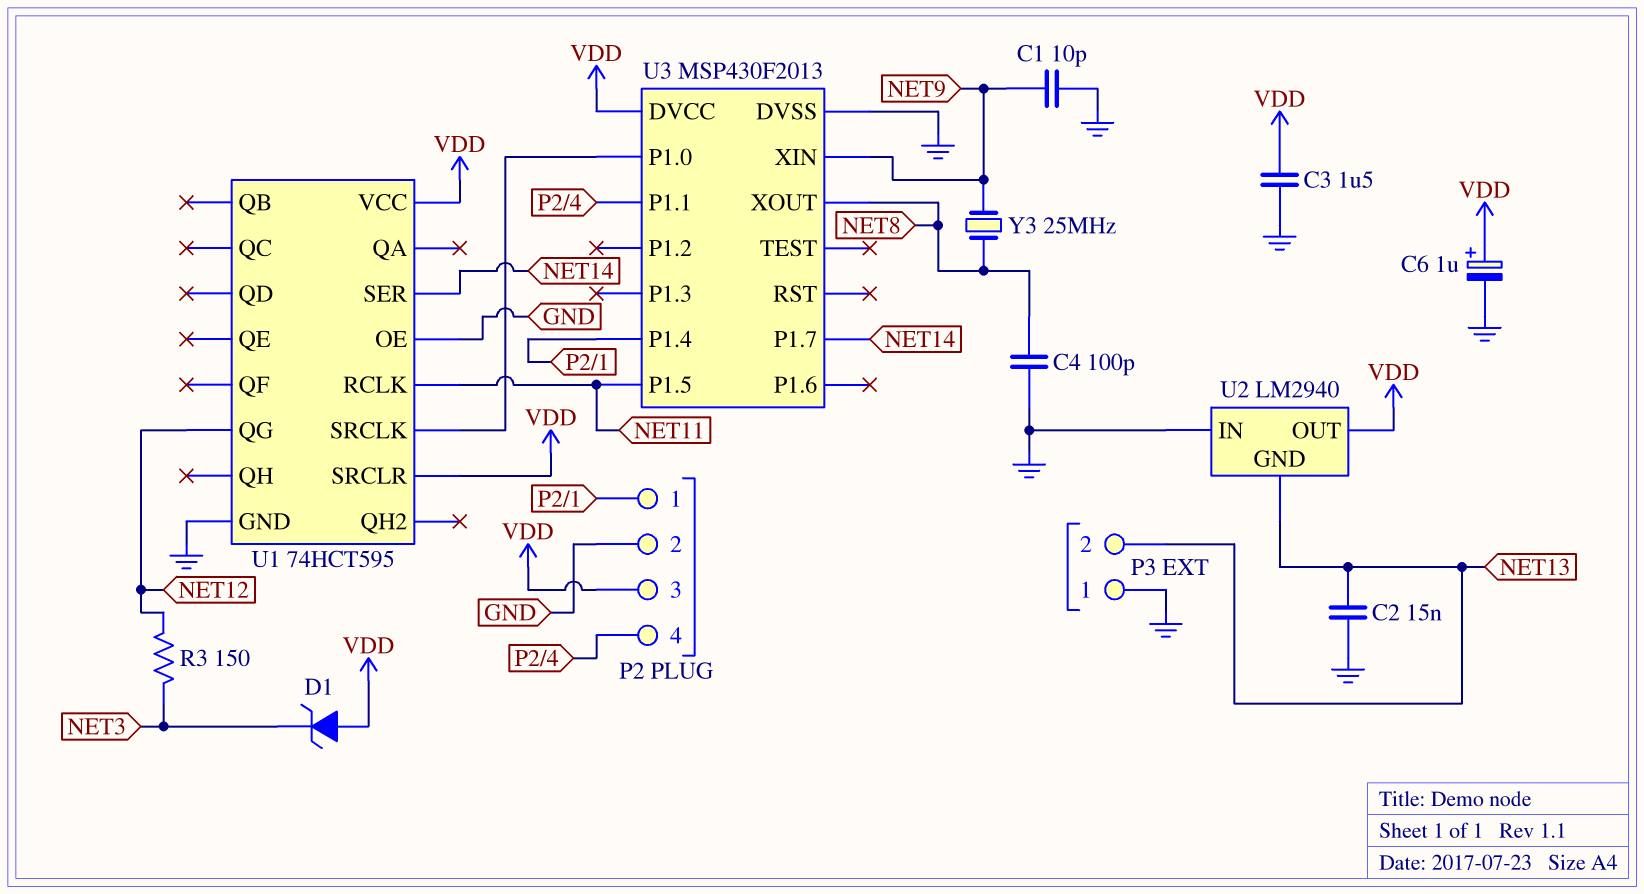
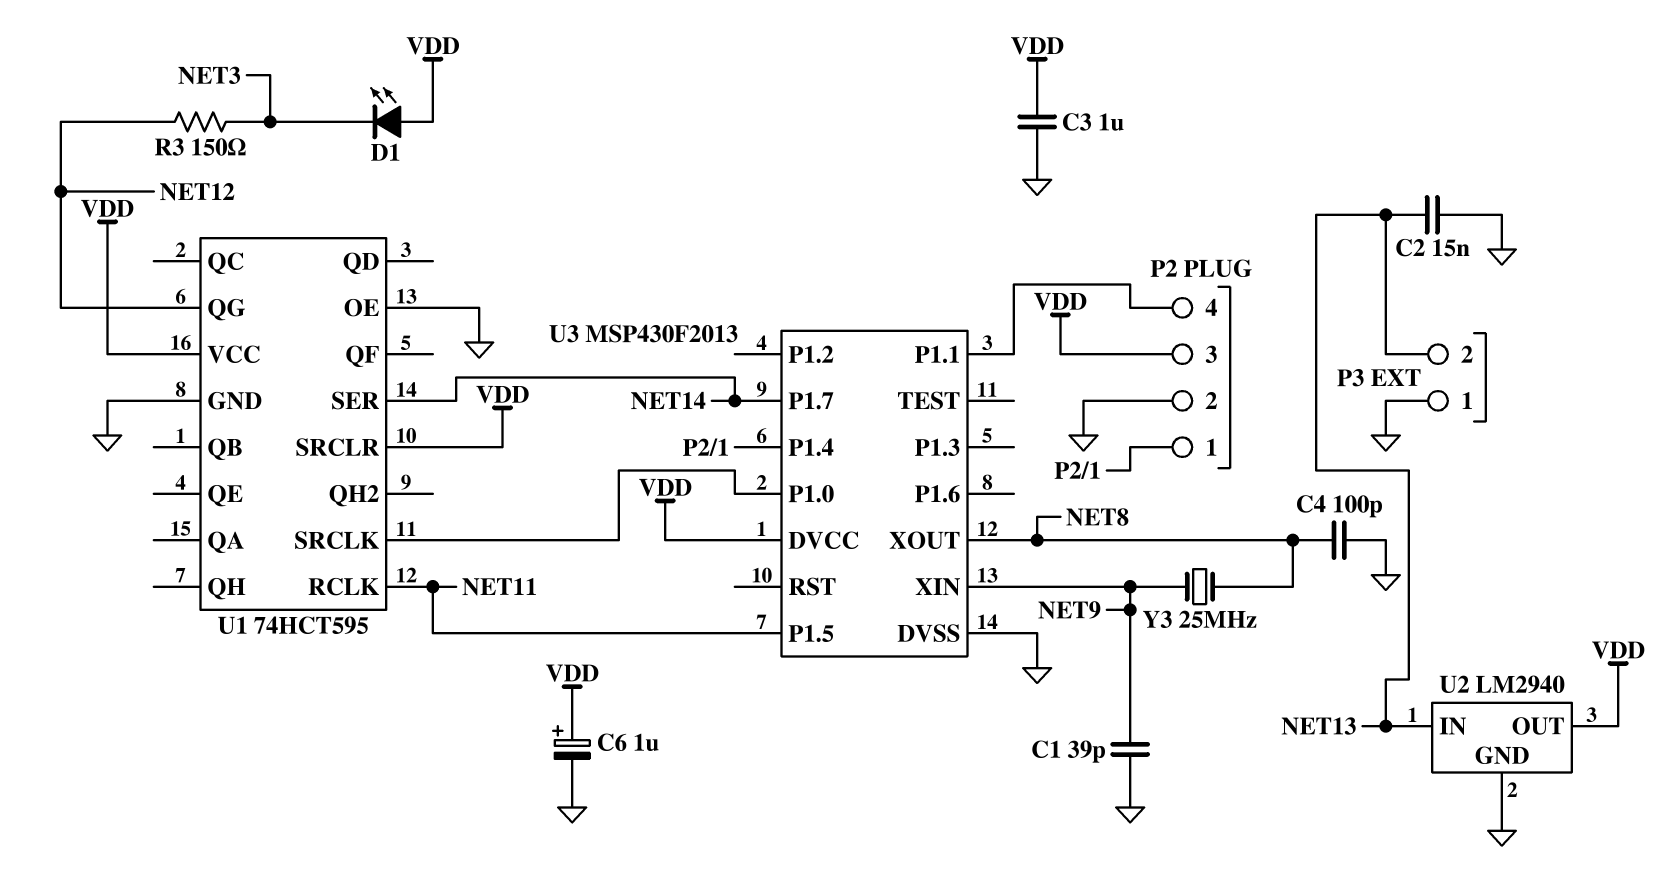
C1: 10pF (GND, NET9) -> 39pF (GND, NET9)
C3: 1.5uF (GND, VDD) -> 1uF (GND, VDD)
D1: zener (A VDD, K NET3) -> LED (A VDD, K NET3)
U2 pin GND: NET13 -> GND
U2 pin IN: GND -> NET13

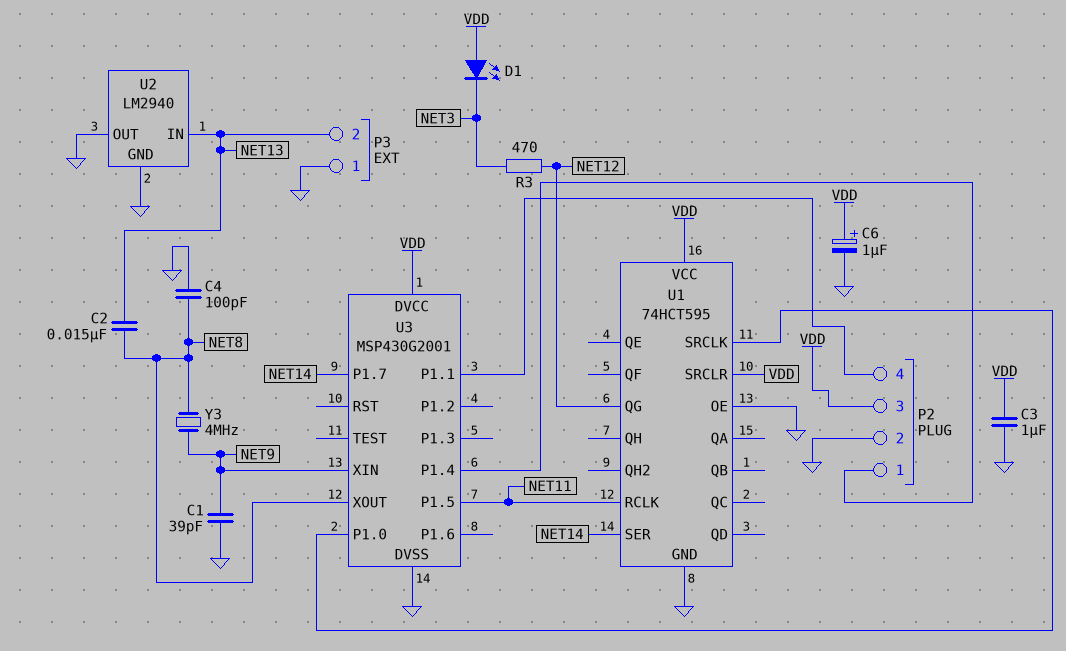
C2: 15nF (GND, NET13) -> 15nF (NET8, NET13)
R3: 150 (NET3, NET12) -> 470 (NET3, NET12)
U2 pin OUT: VDD -> GND
U3: MSP430F2013 -> MSP430G2001
Y3: 25MHz (NET8, NET9) -> 4MHz (NET8, NET9)

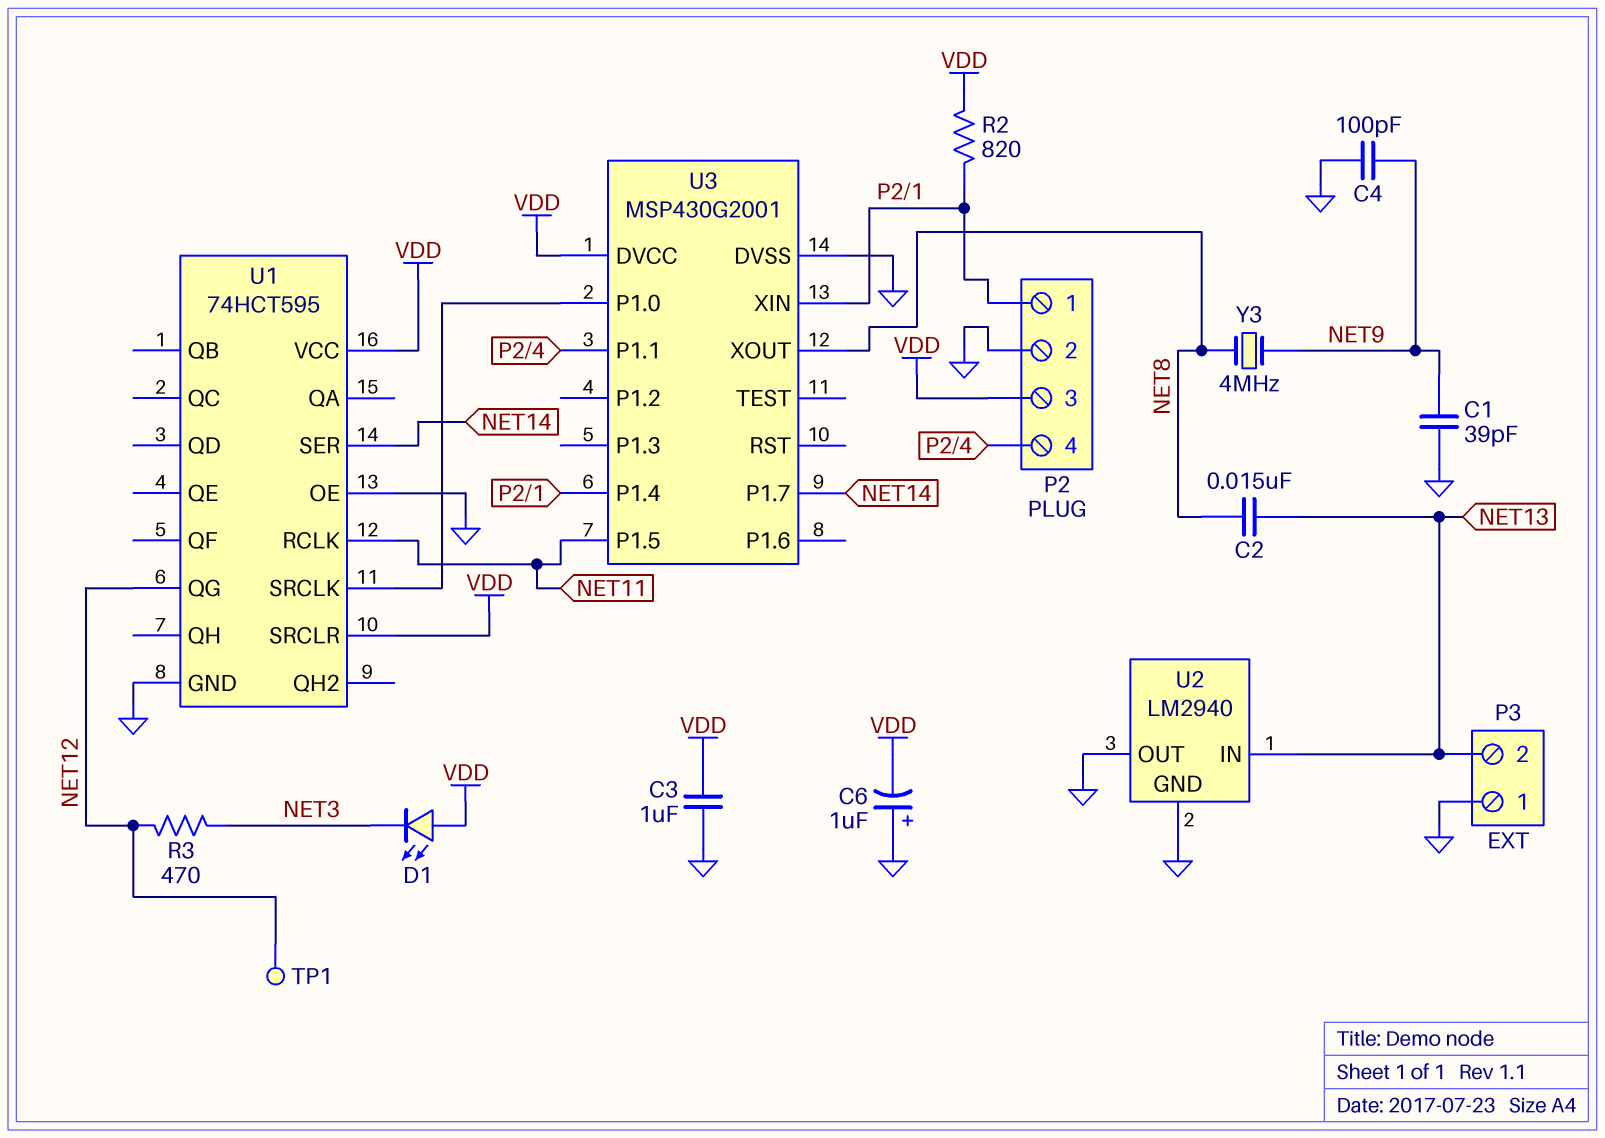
C4: 100pF (GND, NET8) -> 100pF (GND, NET9)
C6: 1uF (plus VDD, minus GND) -> 1uF (plus GND, minus VDD)
R2: none -> 820 (P2/1, VDD)
TP1: none -> test point (NET12)
U3 pin XIN: NET9 -> P2/1

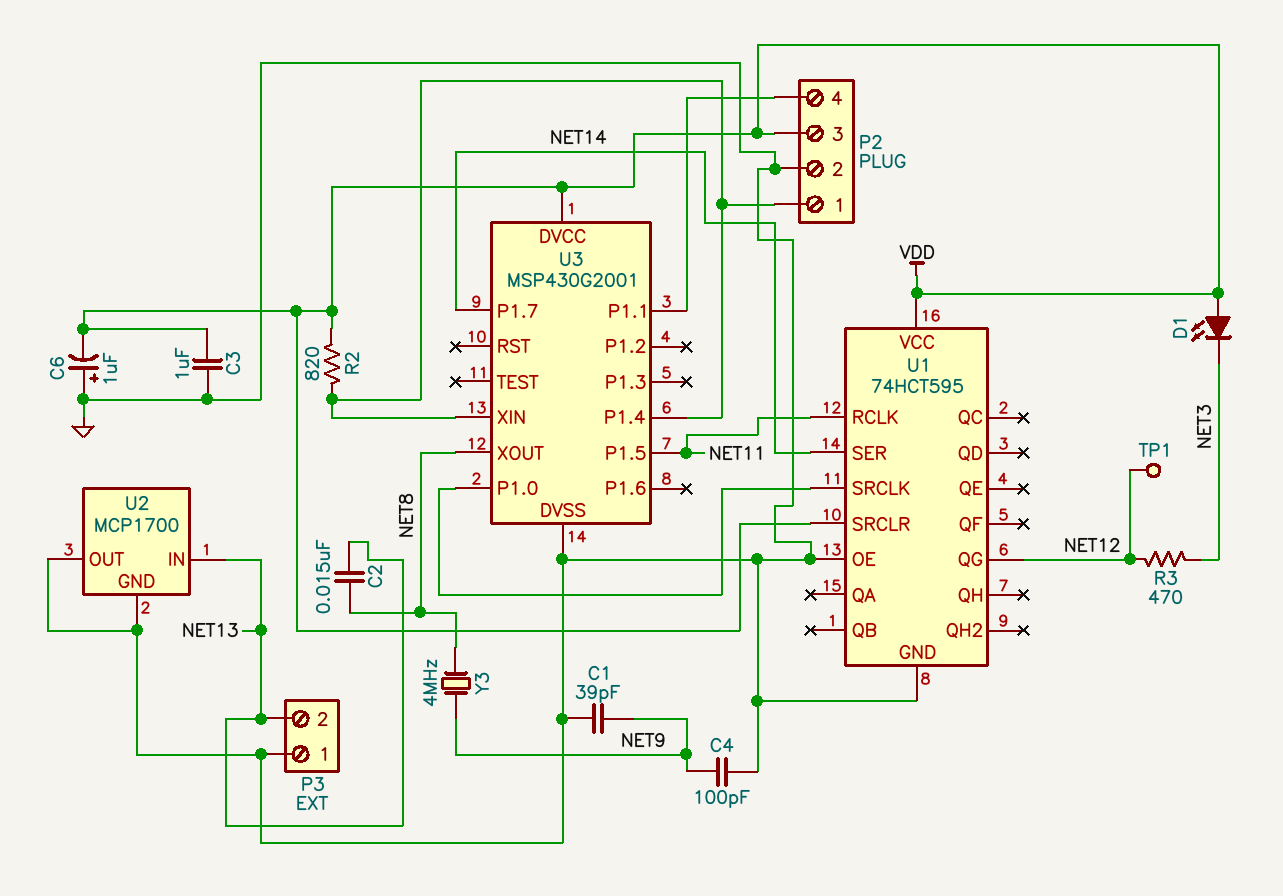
U2: LM2940 -> MCP1700

